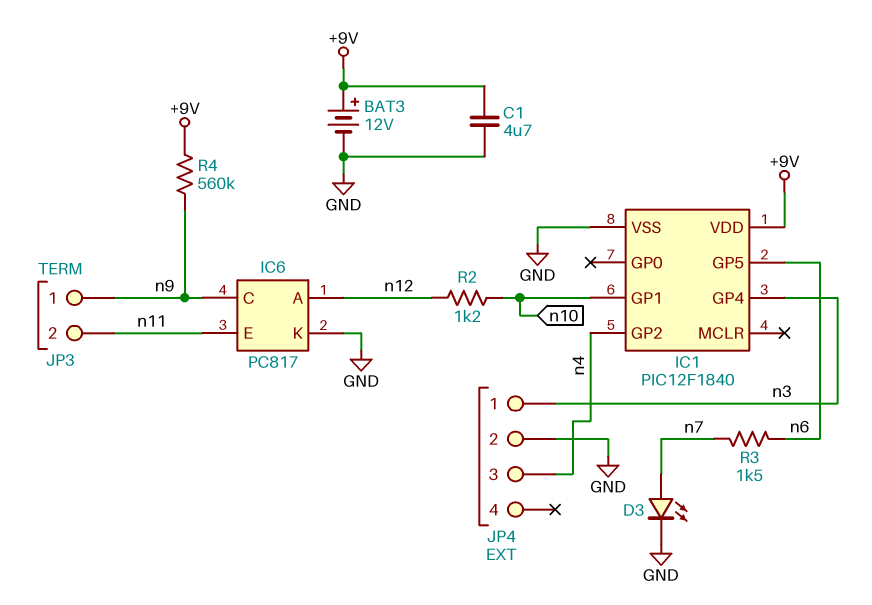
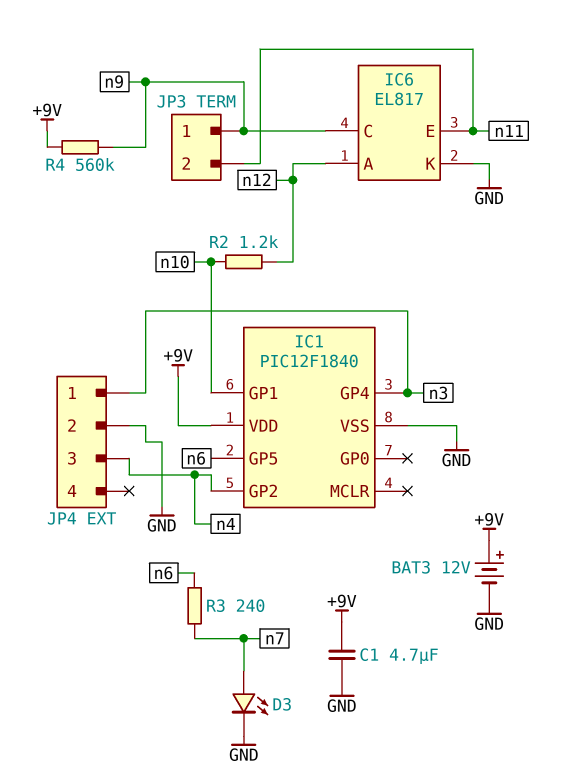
IC6: PC817 -> EL817
R3: 1.5k (n6, n7) -> 240 (n6, n7)

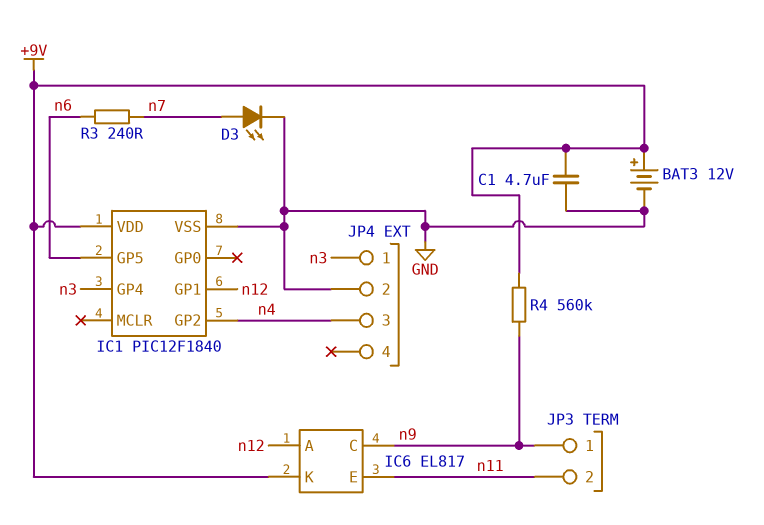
IC1 pin GP1: n10 -> n12
IC6 pin K: GND -> +9V
R2: 1.2k (n10, n12) -> none

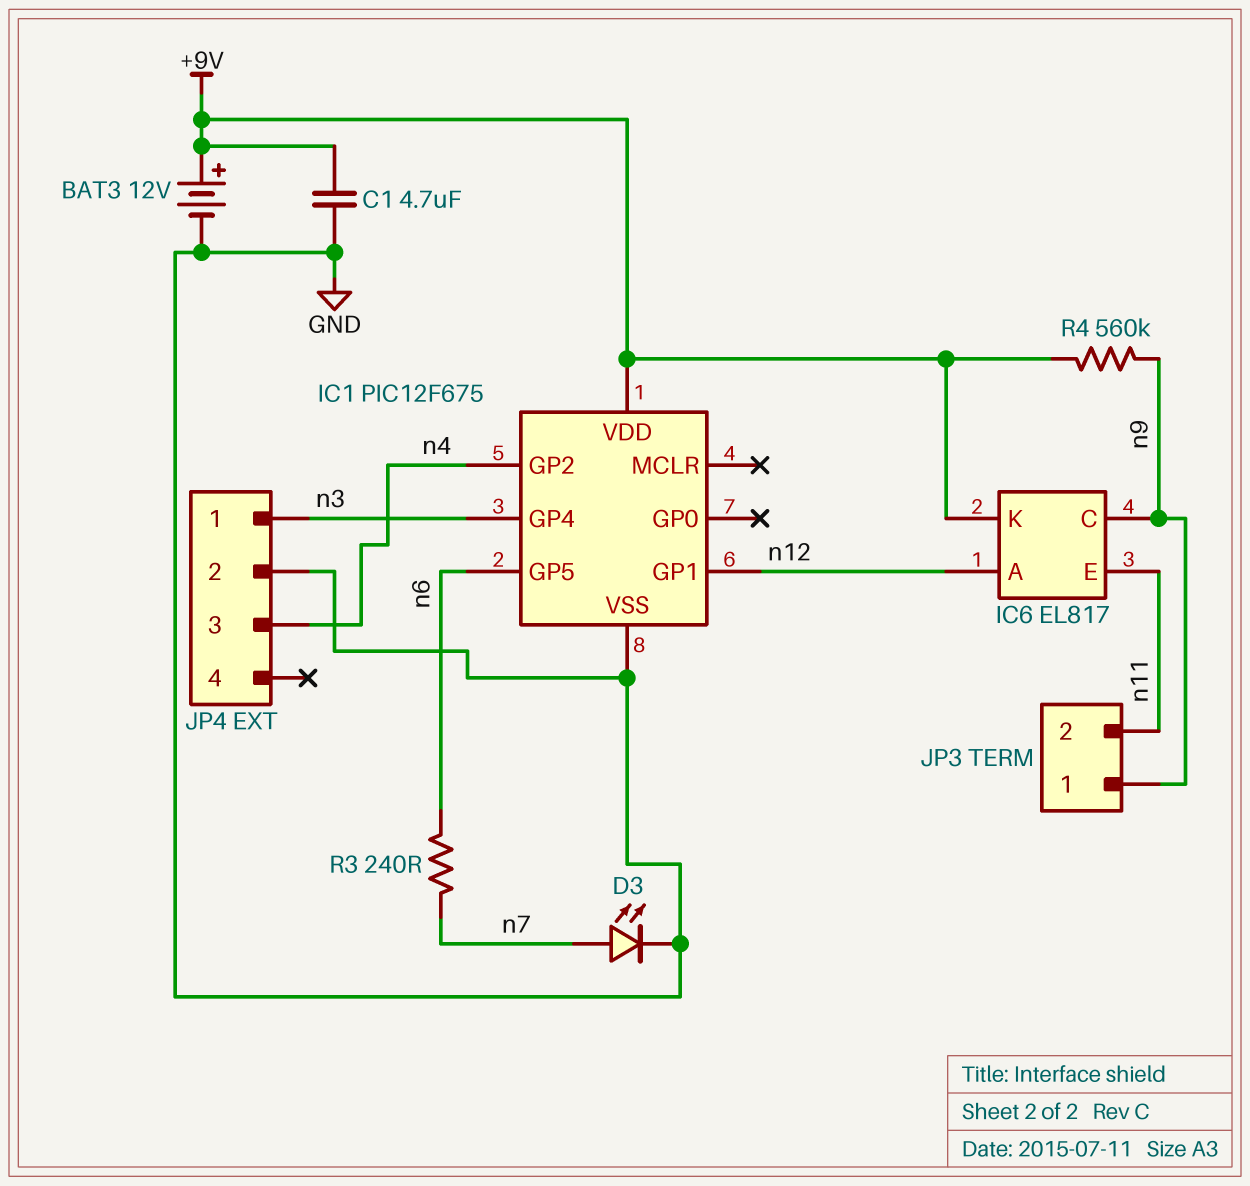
IC1: PIC12F1840 -> PIC12F675

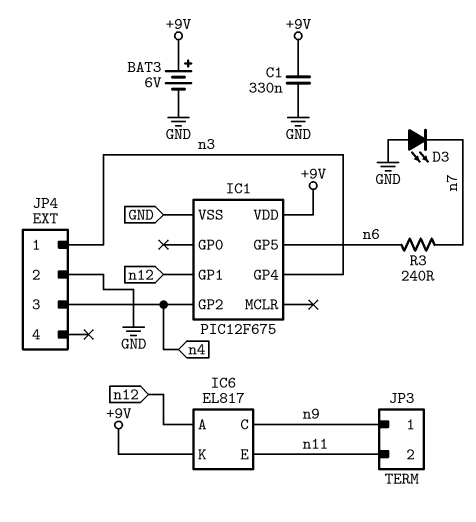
BAT3: 12V (plus +9V, minus GND) -> 6V (plus +9V, minus GND)
C1: 4.7uF (+9V, GND) -> 330nF (+9V, GND)
D3: LED (A n7, K GND) -> LED (A GND, K n7)
R4: 560k (+9V, n9) -> none

